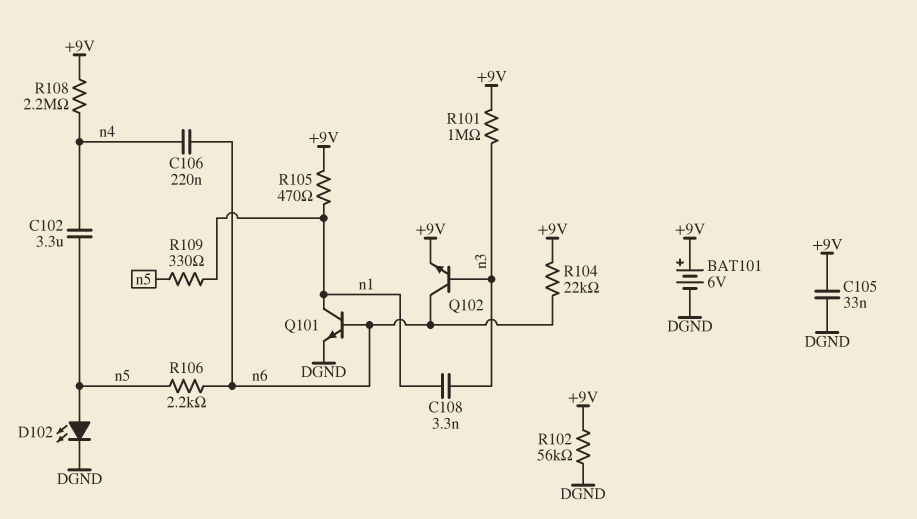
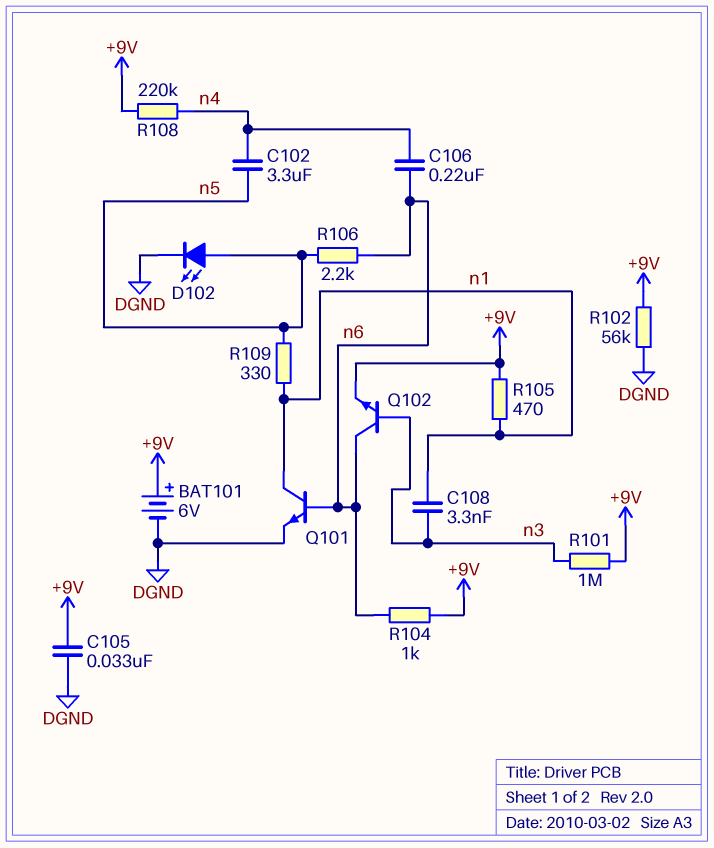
R104: 22k (+9V, n6) -> 1k (+9V, n6)
R108: 2.2M (+9V, n4) -> 220k (+9V, n4)

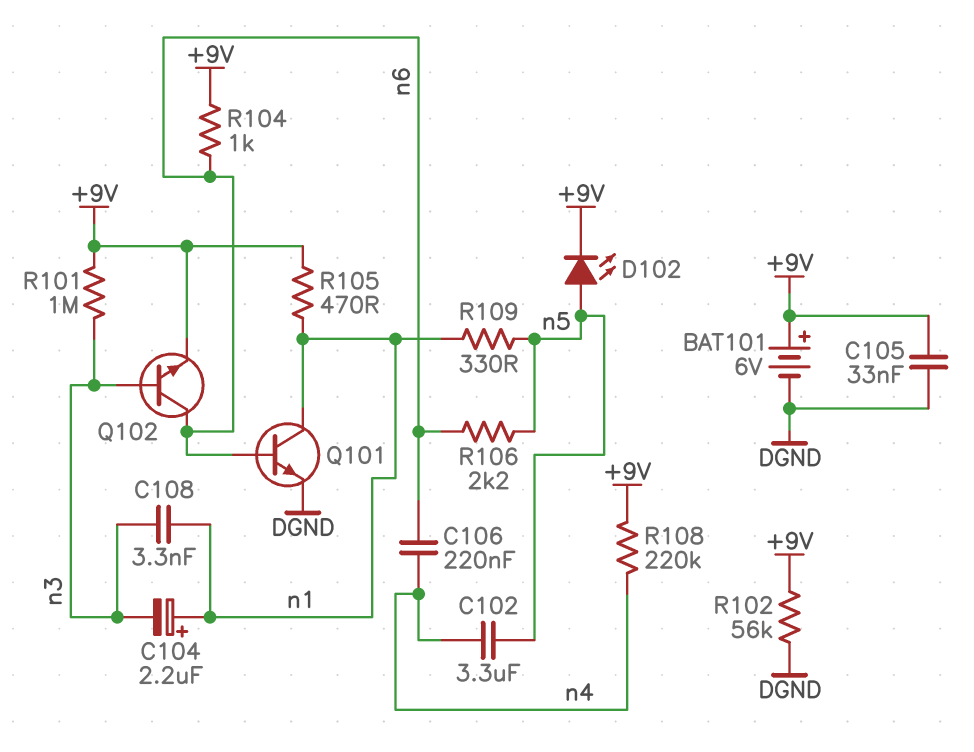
C104: none -> 2.2uF (plus n1, minus n3)
D102: LED (A n5, K DGND) -> LED (A n5, K +9V)

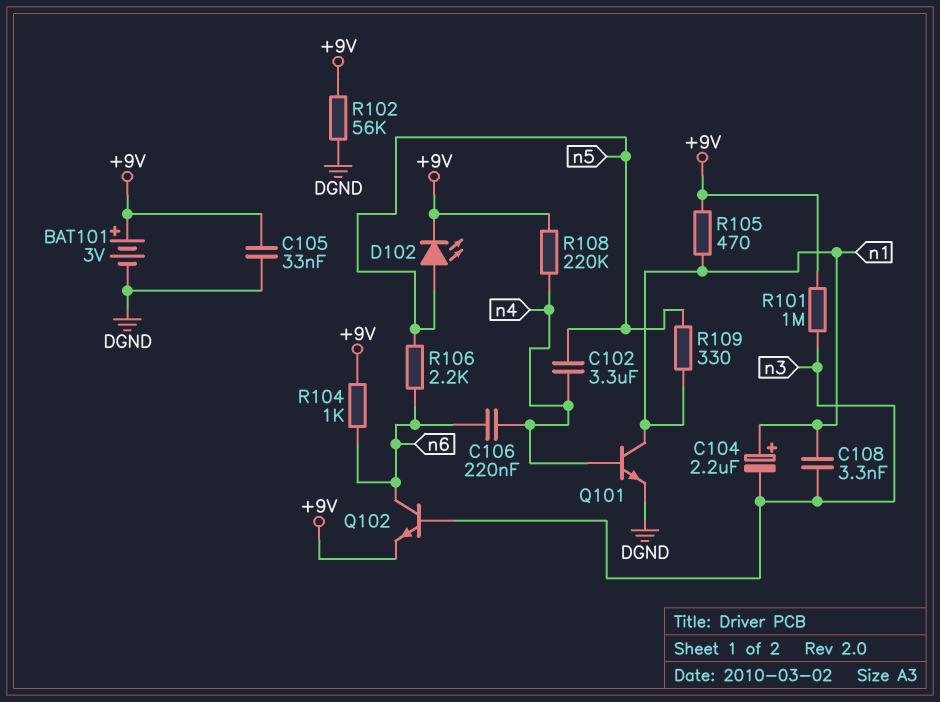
BAT101: 6V (plus +9V, minus DGND) -> 3V (plus +9V, minus DGND)
Q101: NPN (B n6, C n1, E DGND) -> NPN (B n4, C n1, E DGND)

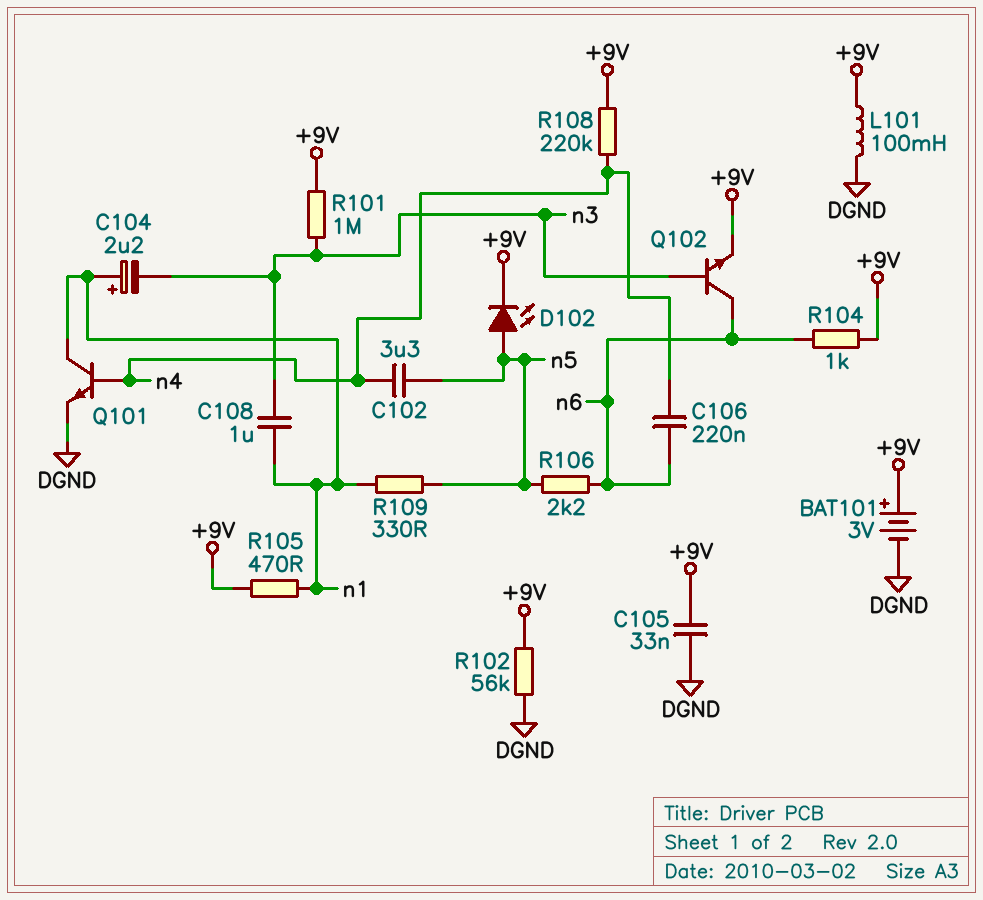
C108: 3.3nF (n1, n3) -> 1uF (n1, n3)
L101: none -> 100mH (+9V, DGND)

